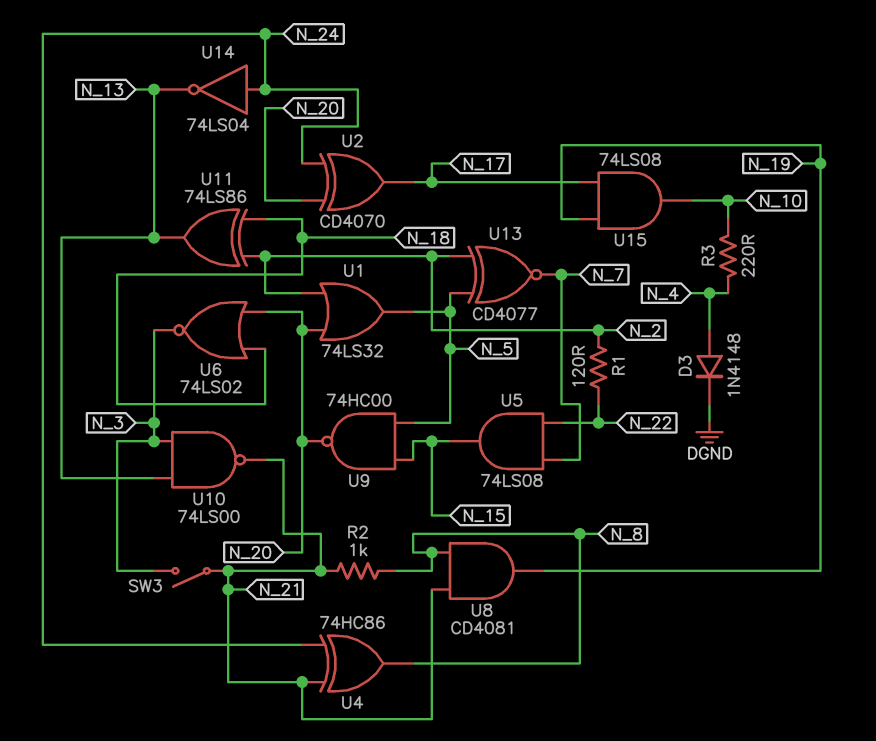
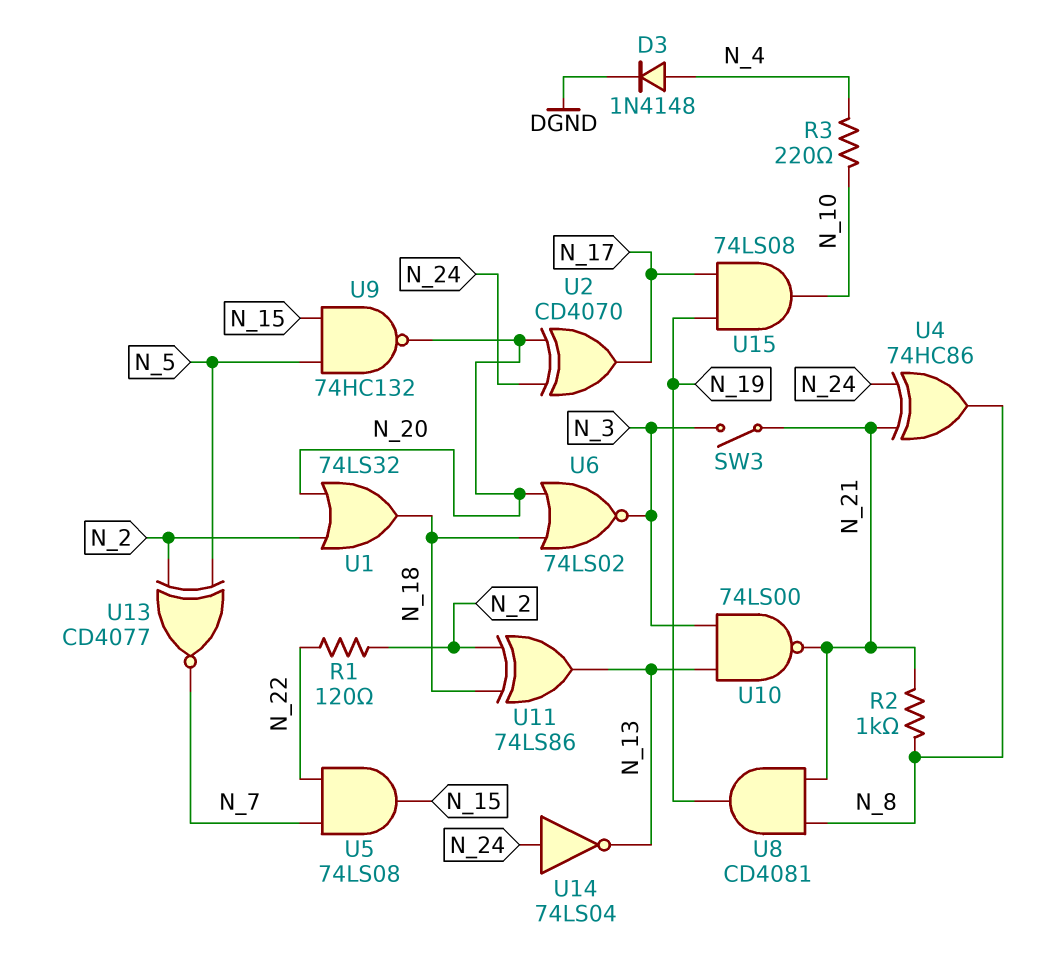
U1: OR 74LS32 (in N_2, in N_20, out N_5) -> OR 74LS32 (in N_2, in N_20, out N_18)
U9: NAND 74HC00 (in N_5, in N_15, out N_20) -> NAND 74HC132 (in N_5, in N_15, out N_20)

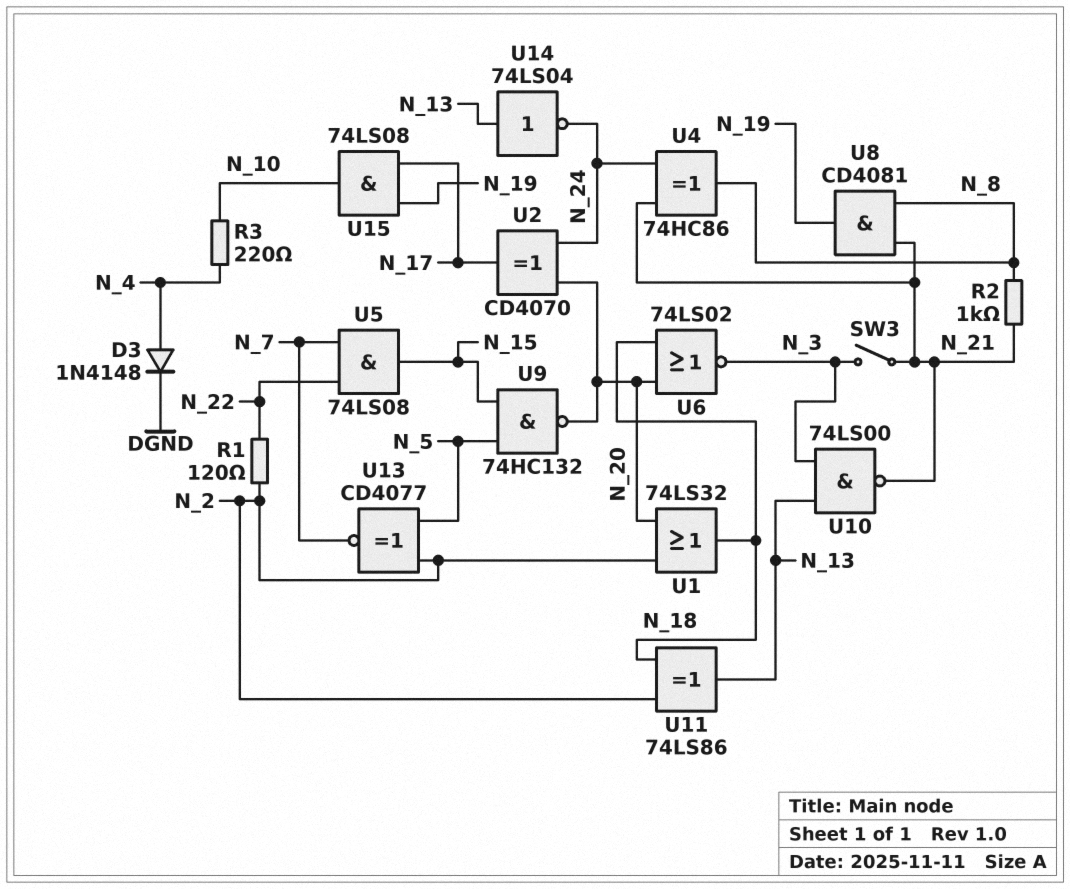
U14: NOT 74LS04 (in N_24, out N_13) -> NOT 74LS04 (in N_13, out N_24)

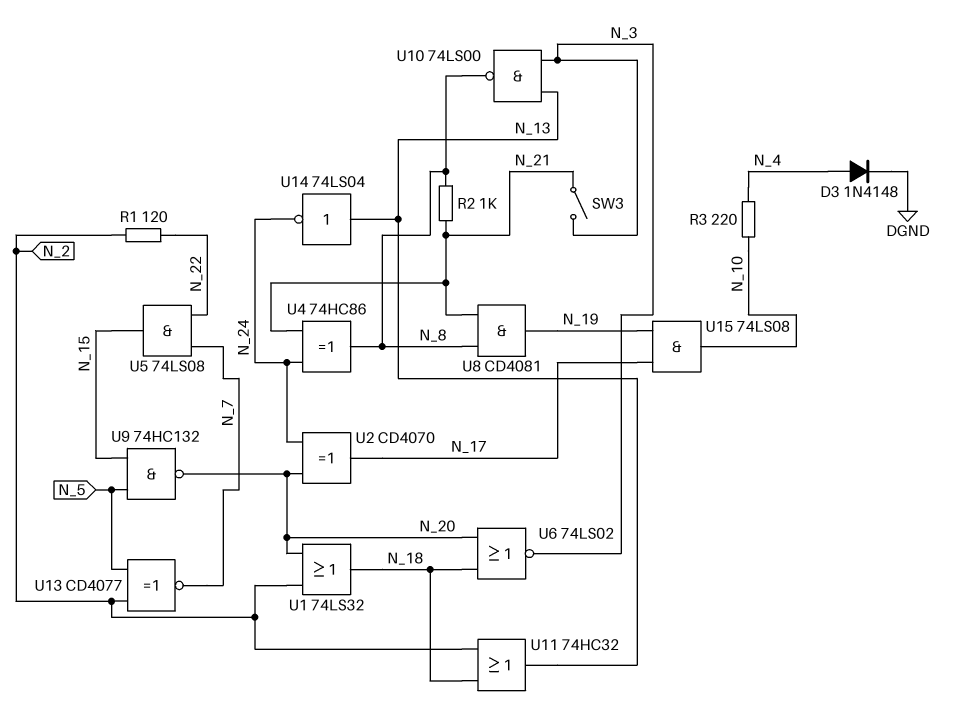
U10: NAND 74LS00 (in N_3, in N_13, out N_21) -> NAND 74LS00 (in N_3, in N_13, out N_8)
U11: XOR 74LS86 (in N_2, in N_18, out N_13) -> OR 74HC32 (in N_2, in N_18, out N_13)

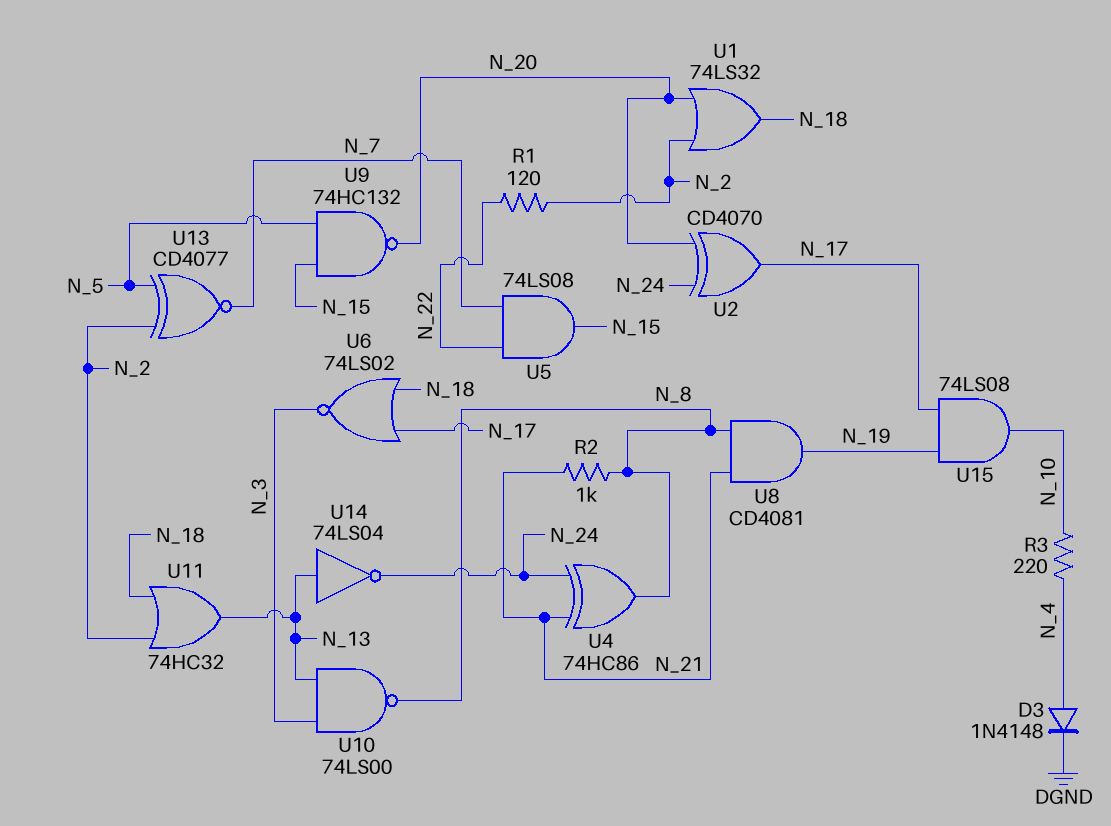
SW3: switch (N_3, N_21) -> none
U6: NOR 74LS02 (in N_18, in N_20, out N_3) -> NOR 74LS02 (in N_17, in N_18, out N_3)

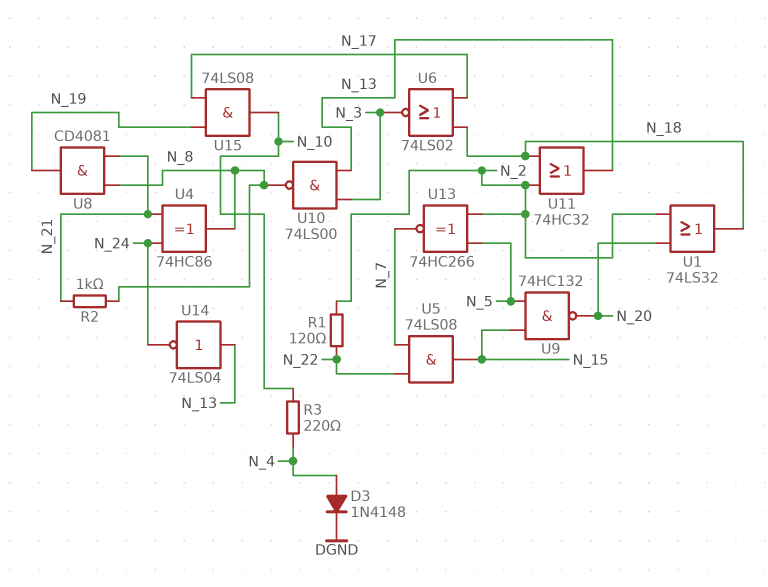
U2: XOR CD4070 (in N_20, in N_24, out N_17) -> none
U13: XNOR CD4077 (in N_2, in N_5, out N_7) -> XNOR 74HC266 (in N_2, in N_5, out N_7)

